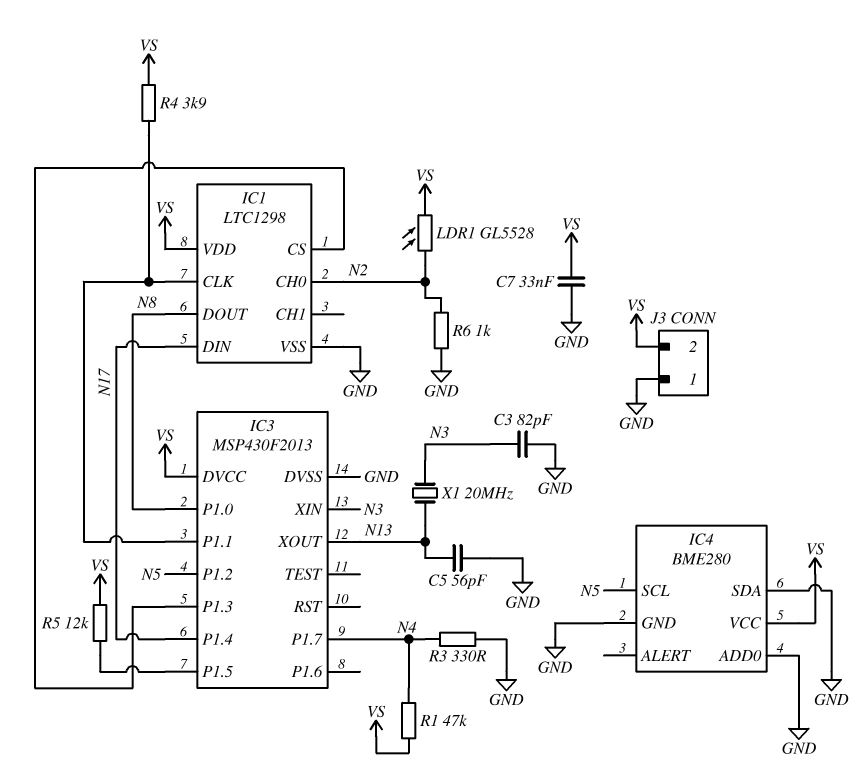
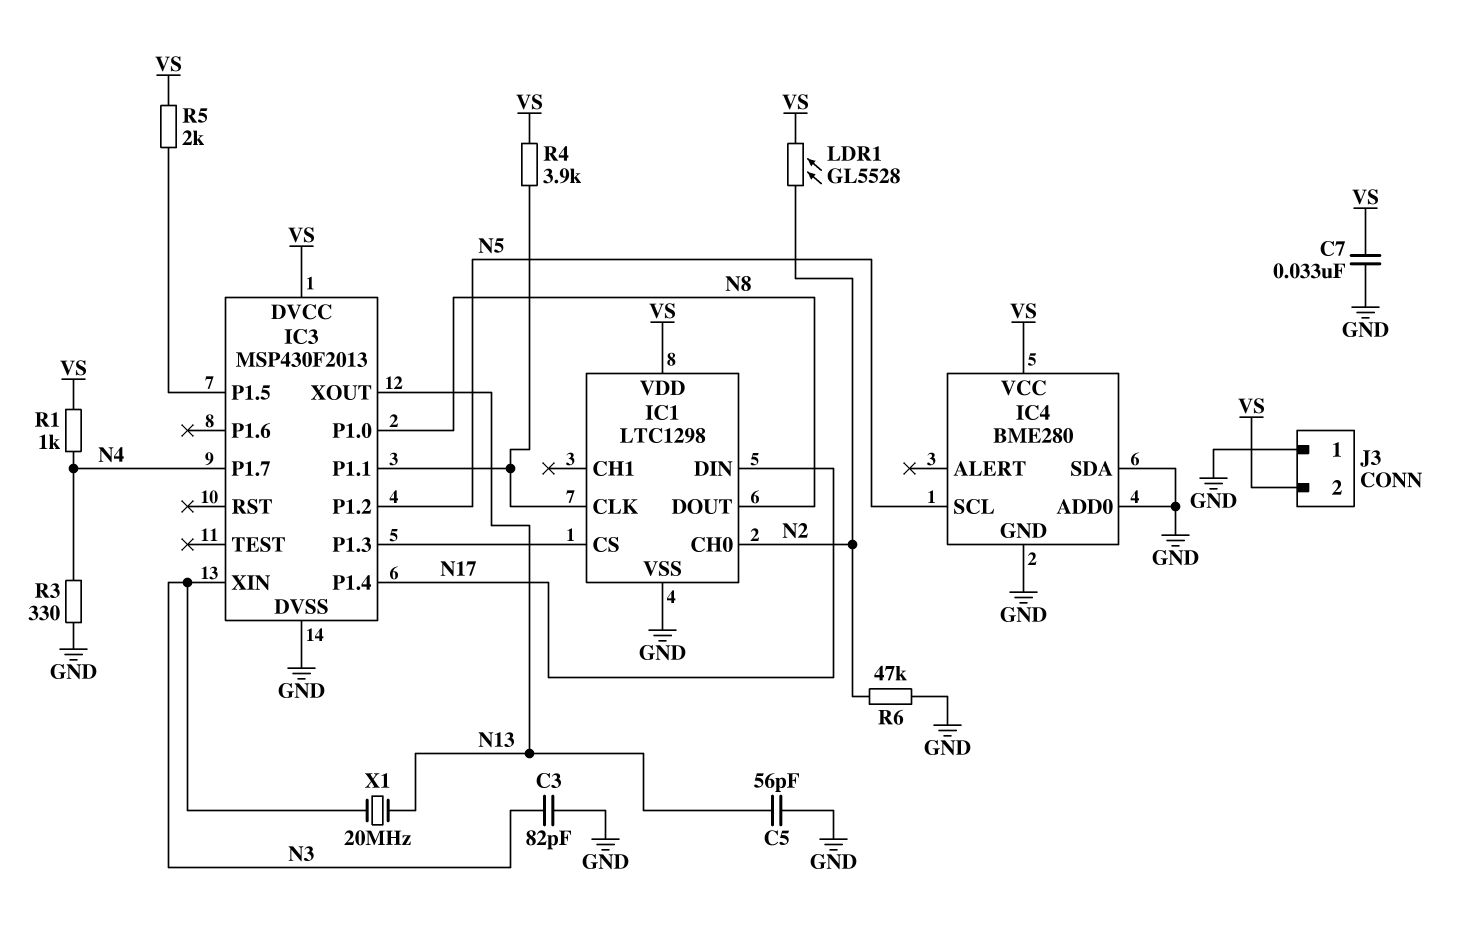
R1: 47k (N4, VS) -> 1k (N4, VS)
R5: 12k (IC3/P1.5, VS) -> 2k (IC3/P1.5, VS)
R6: 1k (GND, N2) -> 47k (GND, N2)

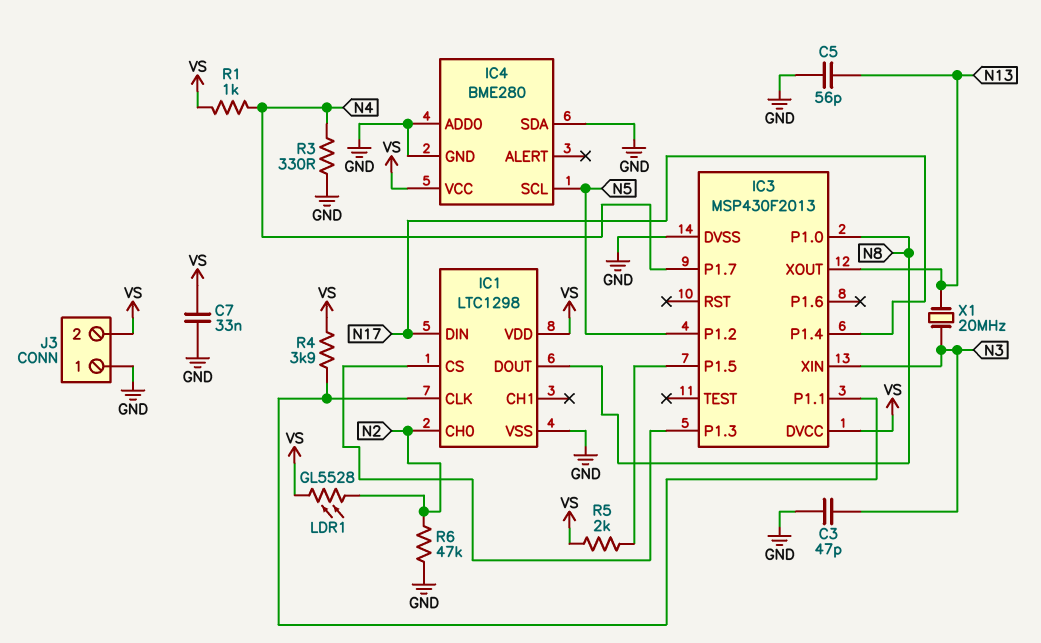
C3: 82pF (GND, N3) -> 47pF (GND, N3)

